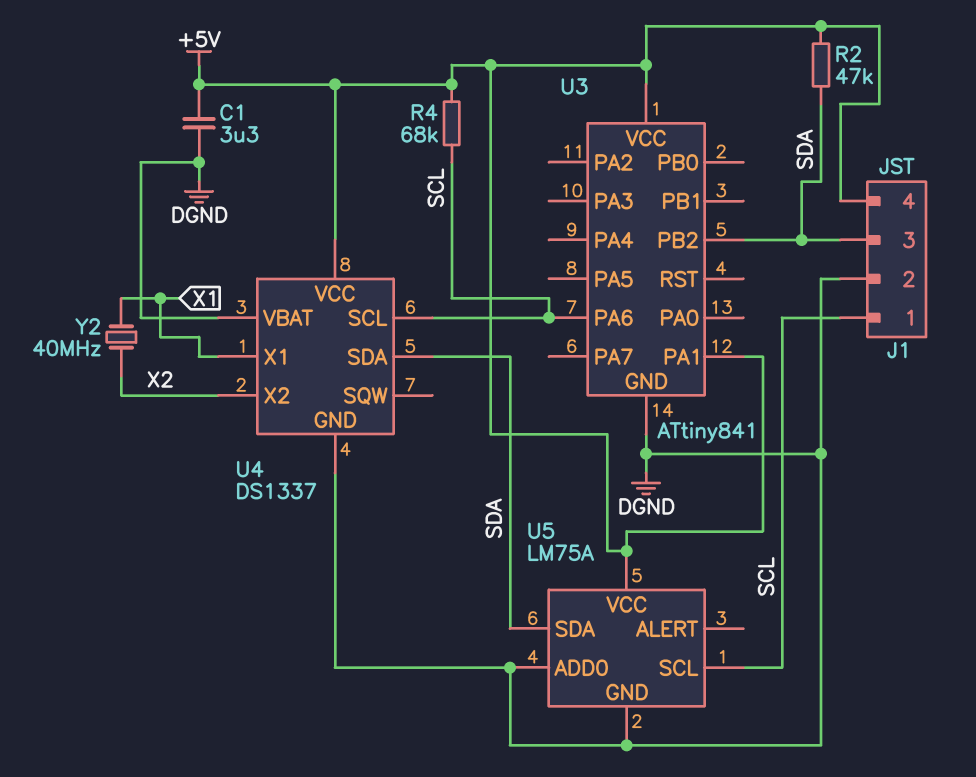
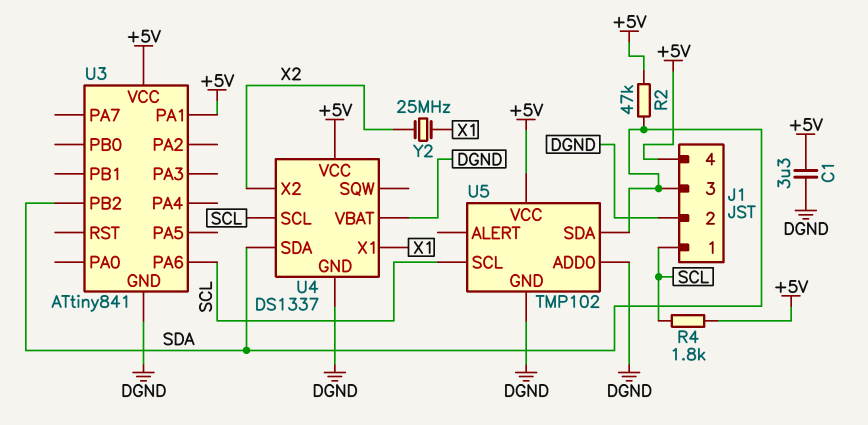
R4: 68k (+5V, SCL) -> 1.8k (+5V, SCL)
U5: LM75A -> TMP102
Y2: 40MHz (X1, X2) -> 25MHz (X1, X2)

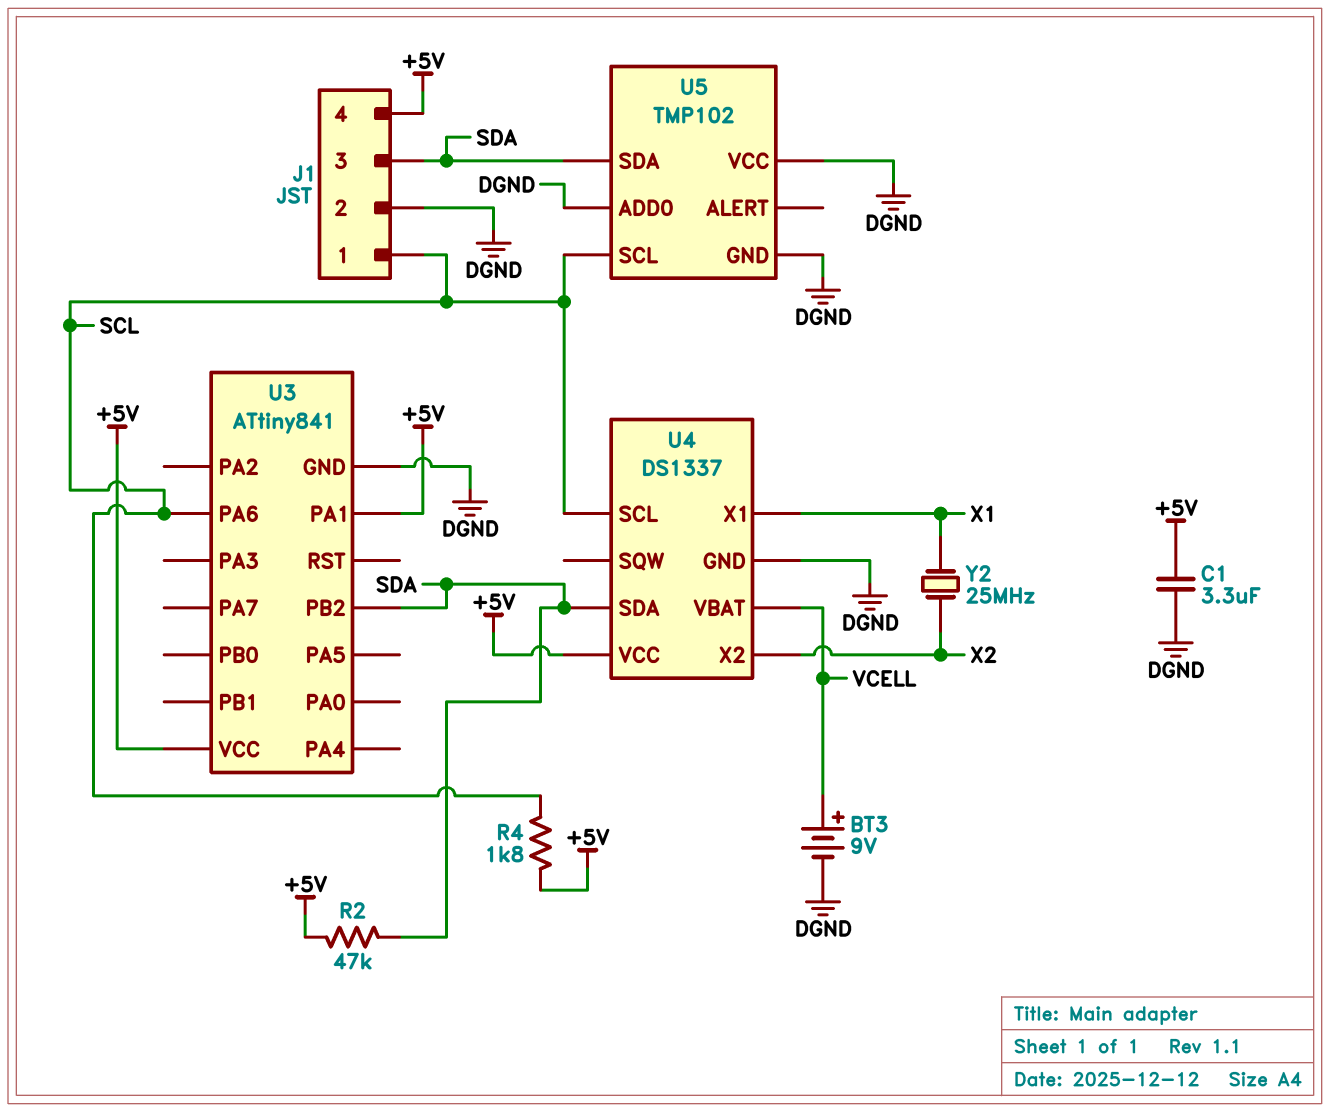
BT3: none -> 9V (plus VCELL, minus DGND)
U4 pin VBAT: DGND -> VCELL
U5 pin VCC: +5V -> DGND

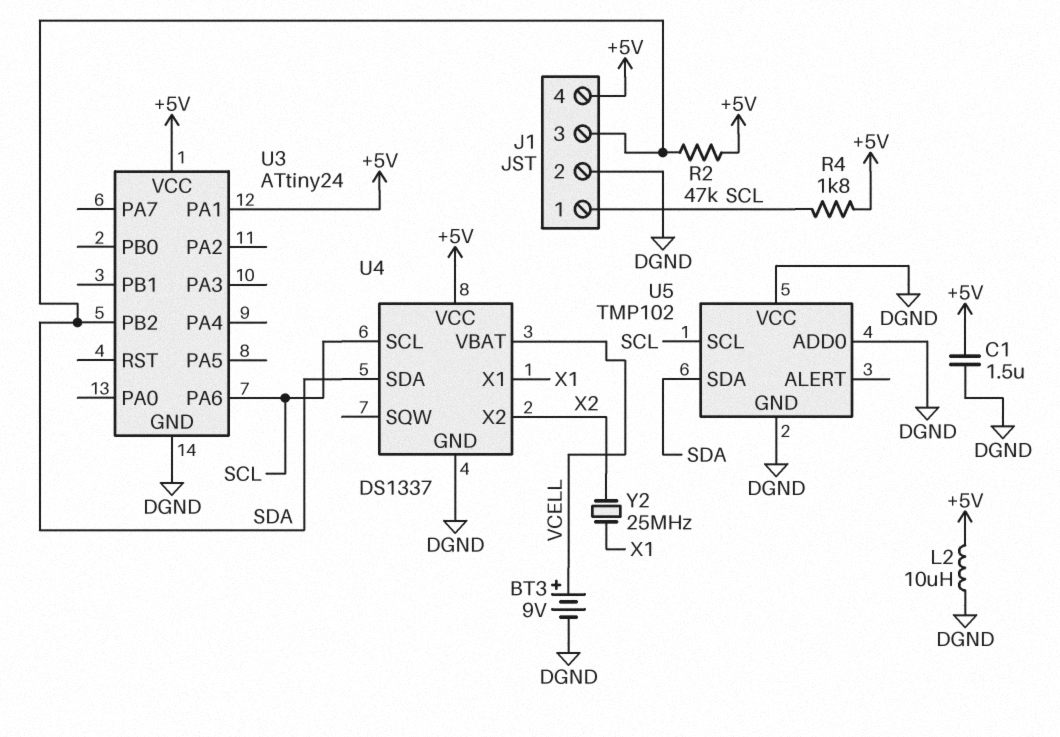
C1: 3.3uF (+5V, DGND) -> 1.5uF (+5V, DGND)
L2: none -> 10uH (+5V, DGND)
U3: ATtiny841 -> ATtiny24

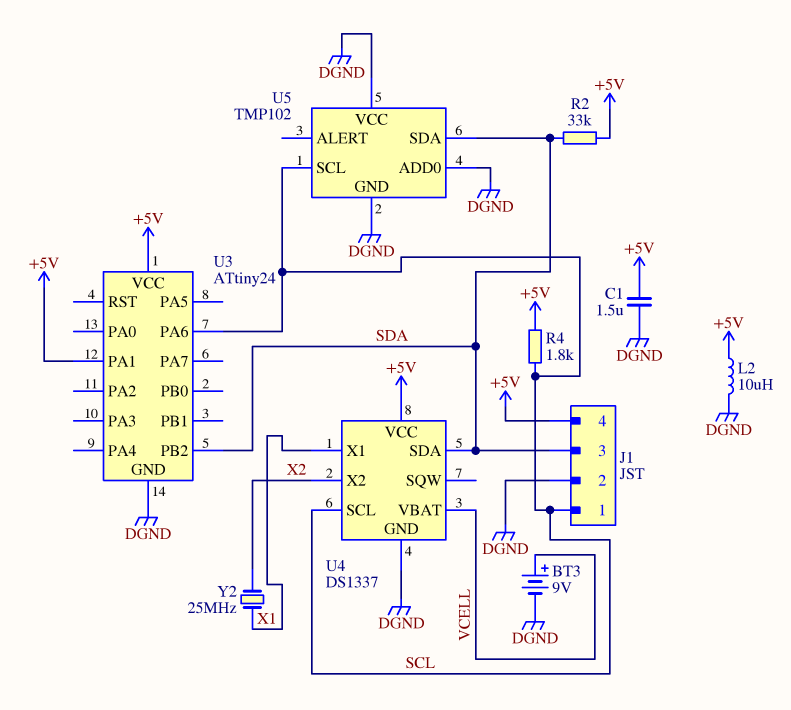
R2: 47k (+5V, SDA) -> 33k (+5V, SDA)

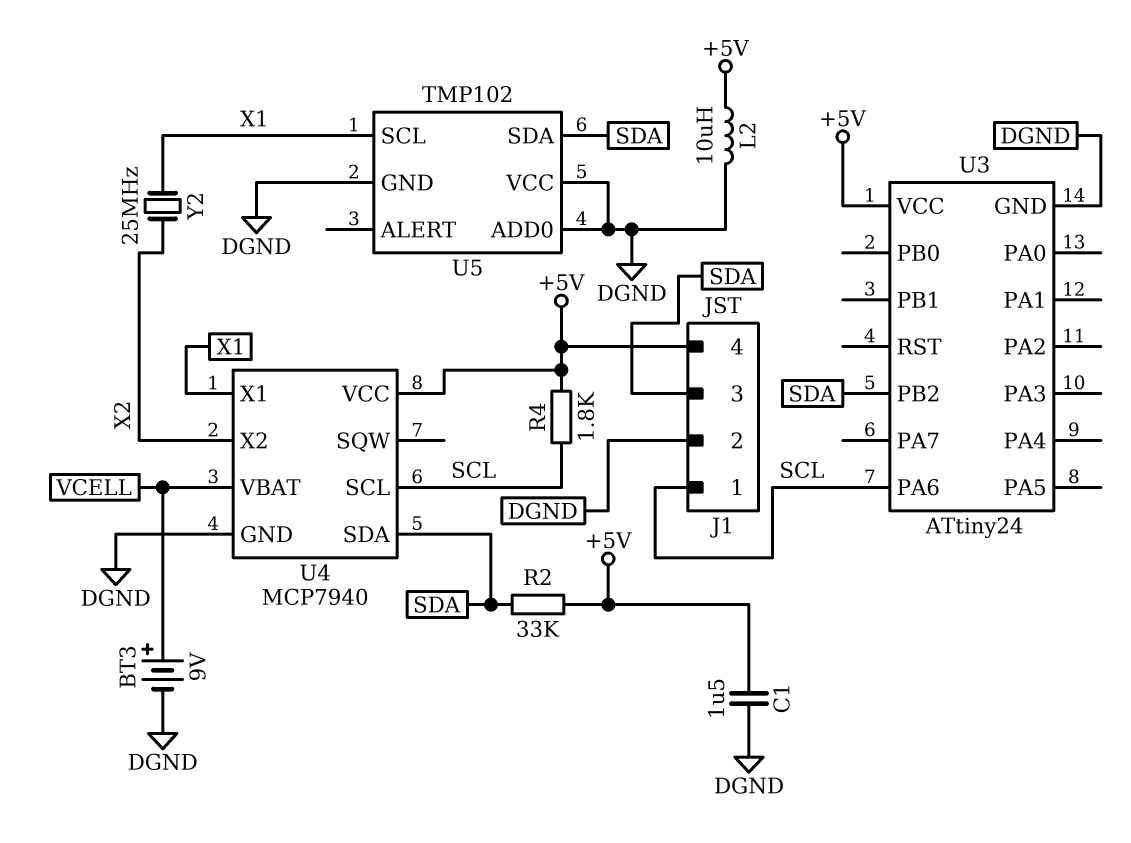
U3 pin PA1: +5V -> none
U4: DS1337 -> MCP7940
U5 pin SCL: SCL -> X1

